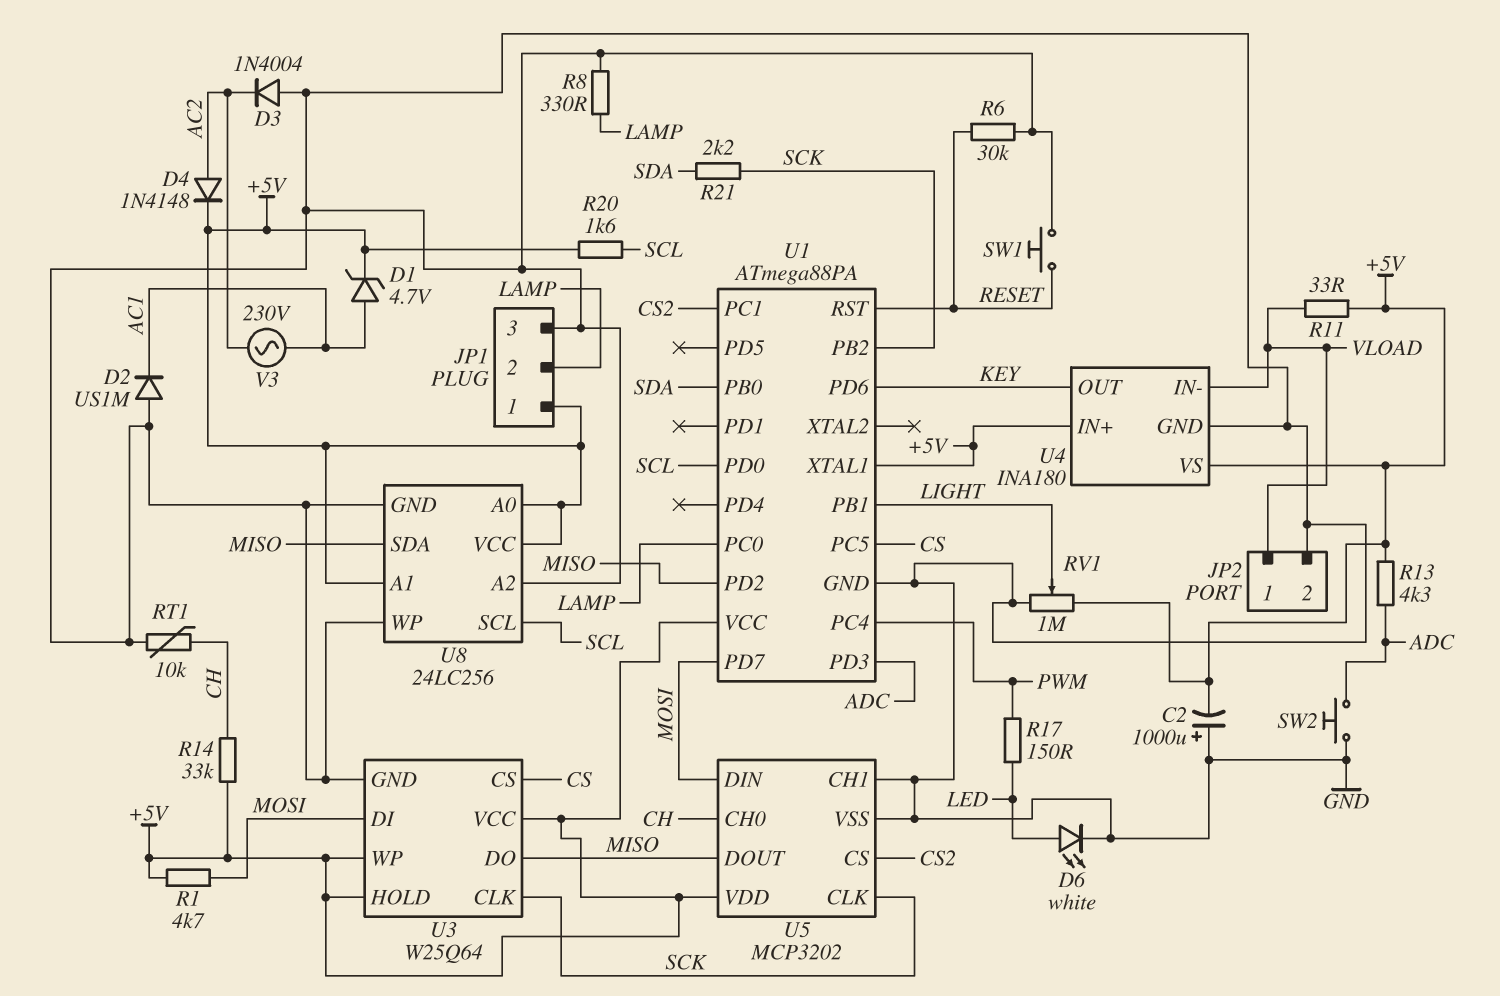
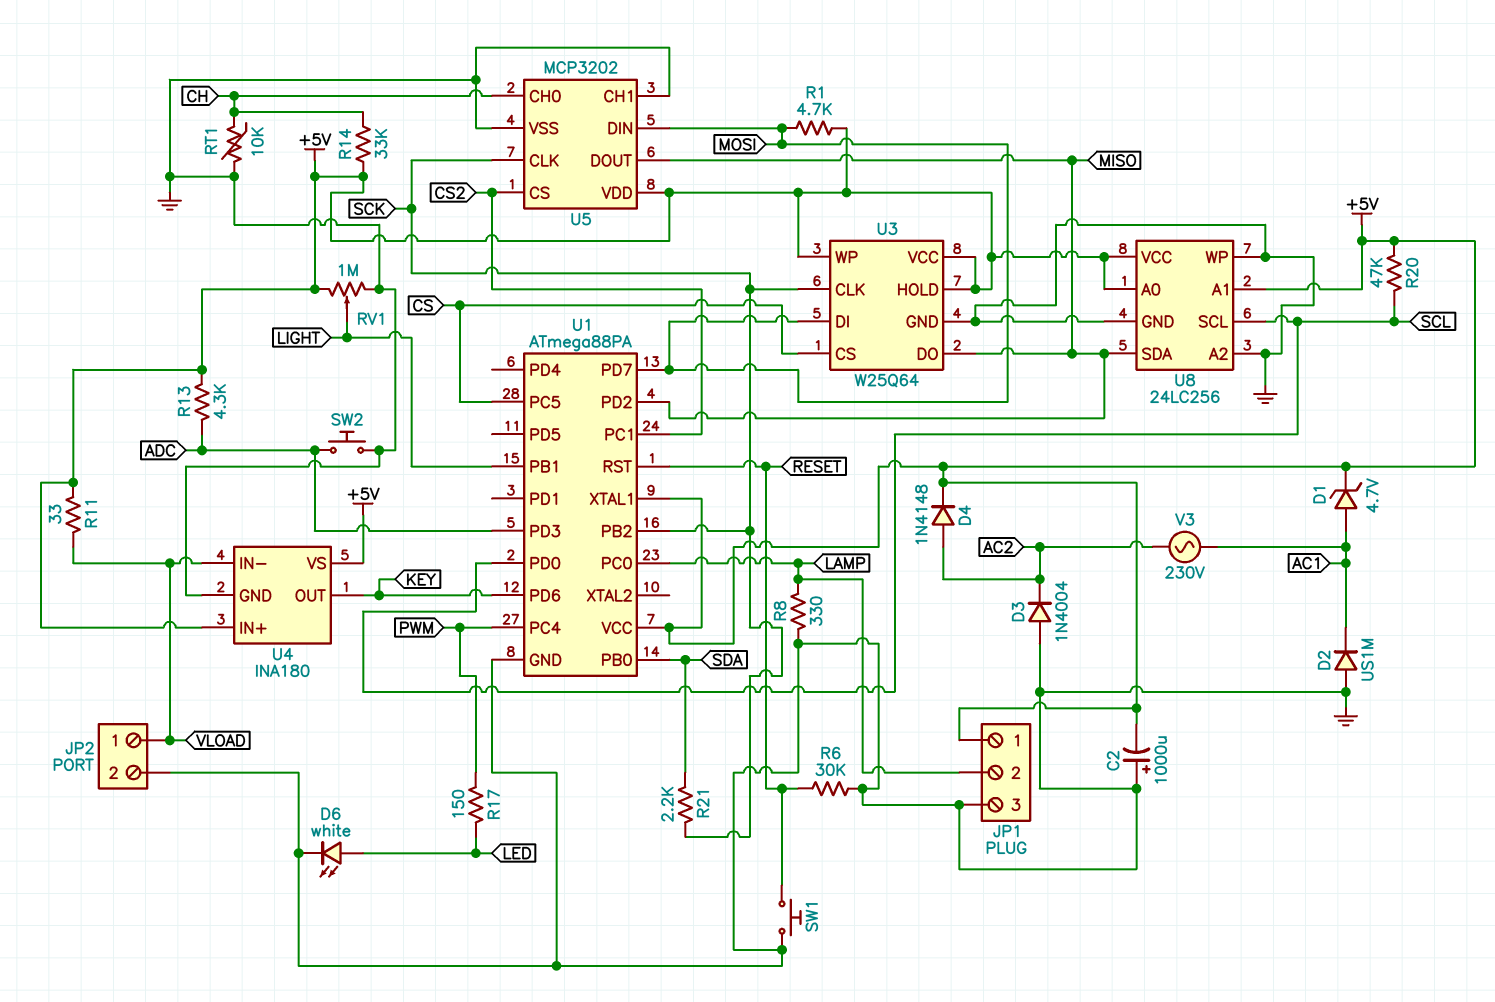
R20: 1.6k (+5V, SCL) -> 47k (+5V, SCL)

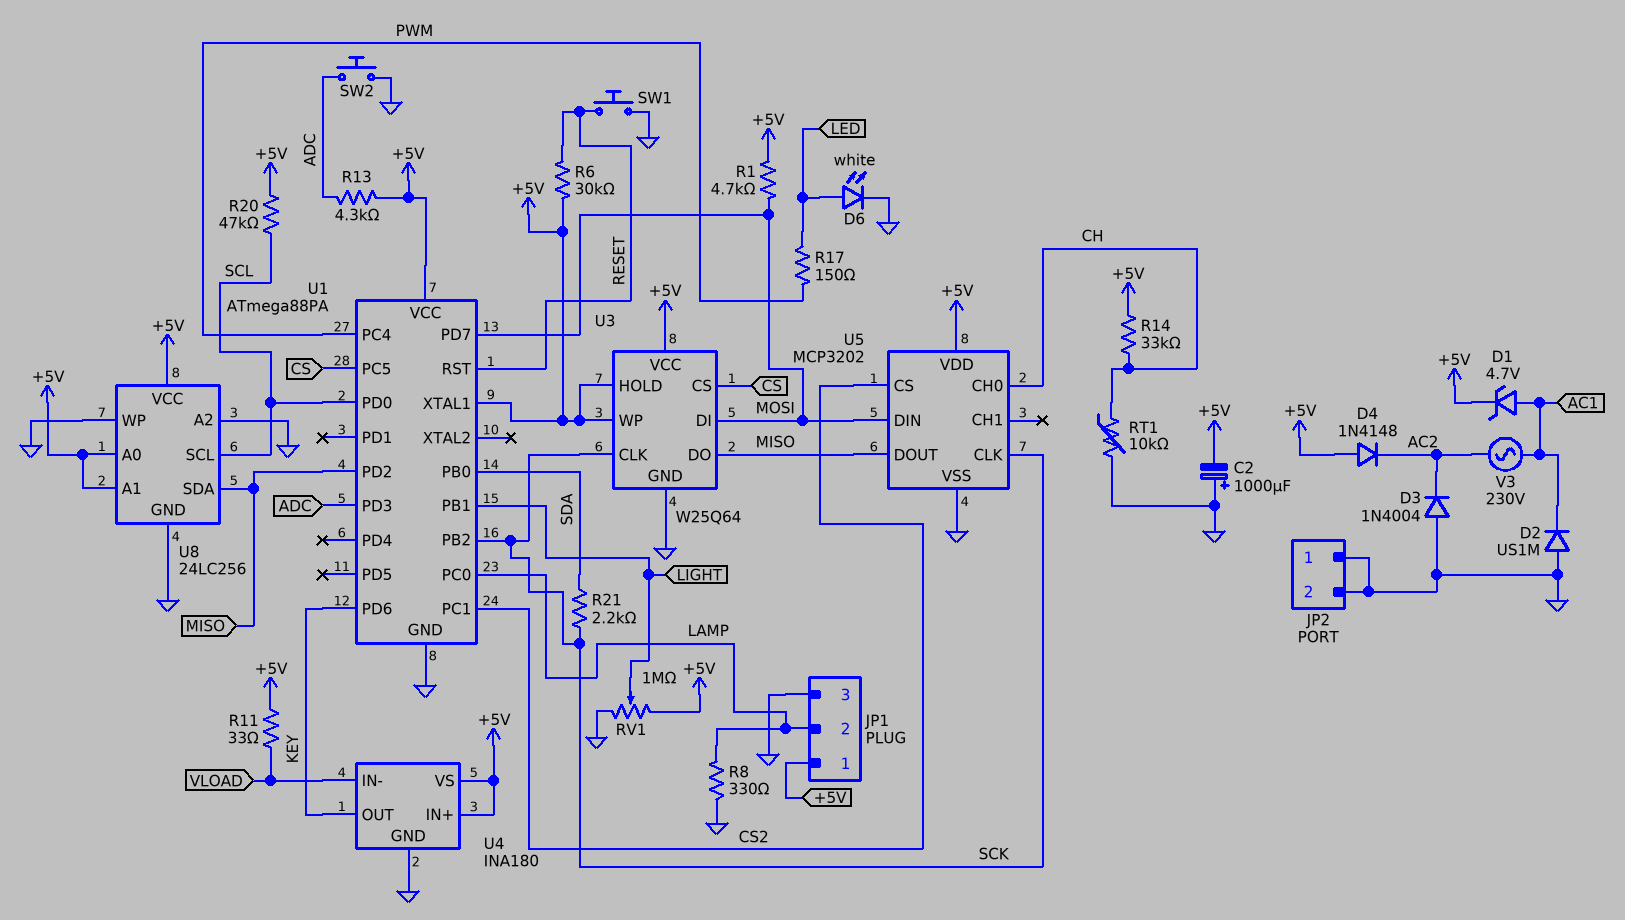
D4: diode 1N4148 (A AC2, K +5V) -> diode 1N4148 (A +5V, K AC2)
JP2 pin 1: VLOAD -> GND
R6: 30k (GND, RESET) -> 30k (+5V, RESET)
U5 pin CH1: GND -> none

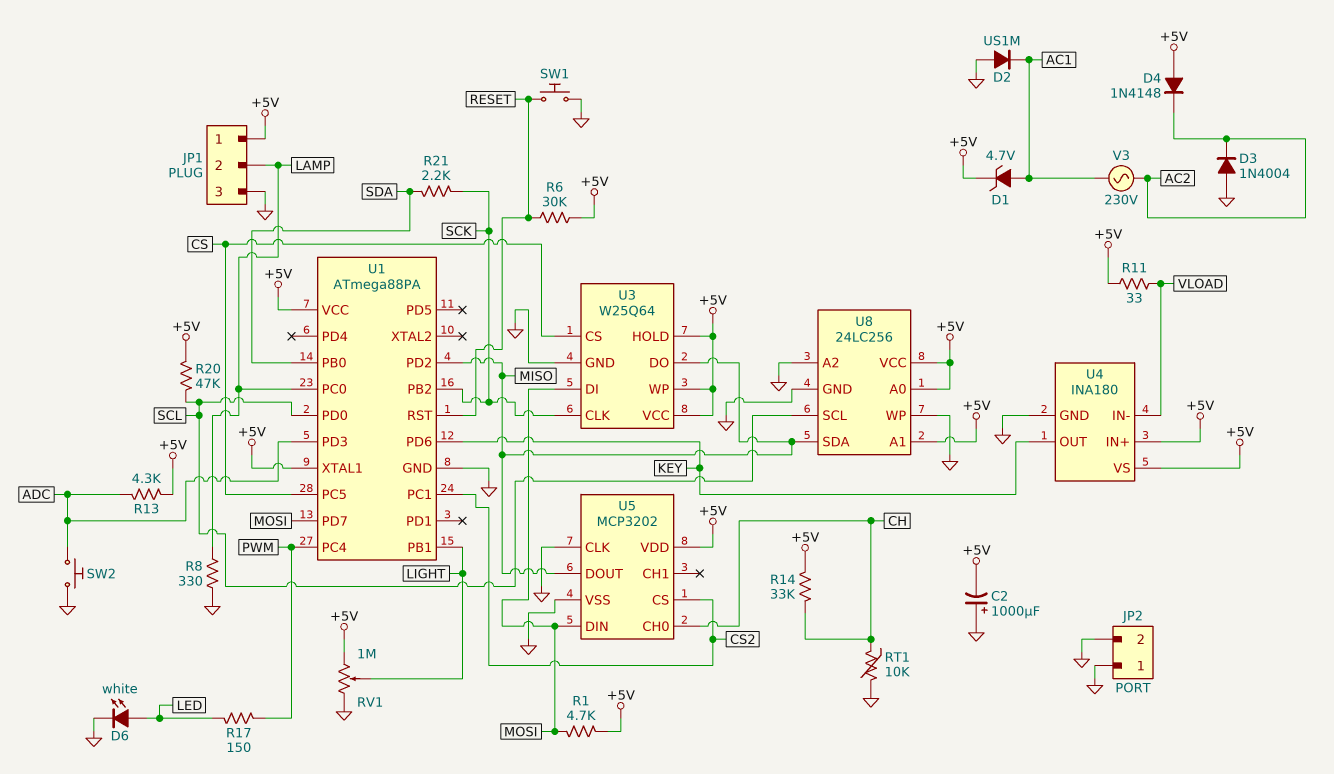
U5 pin CLK: SCK -> GND

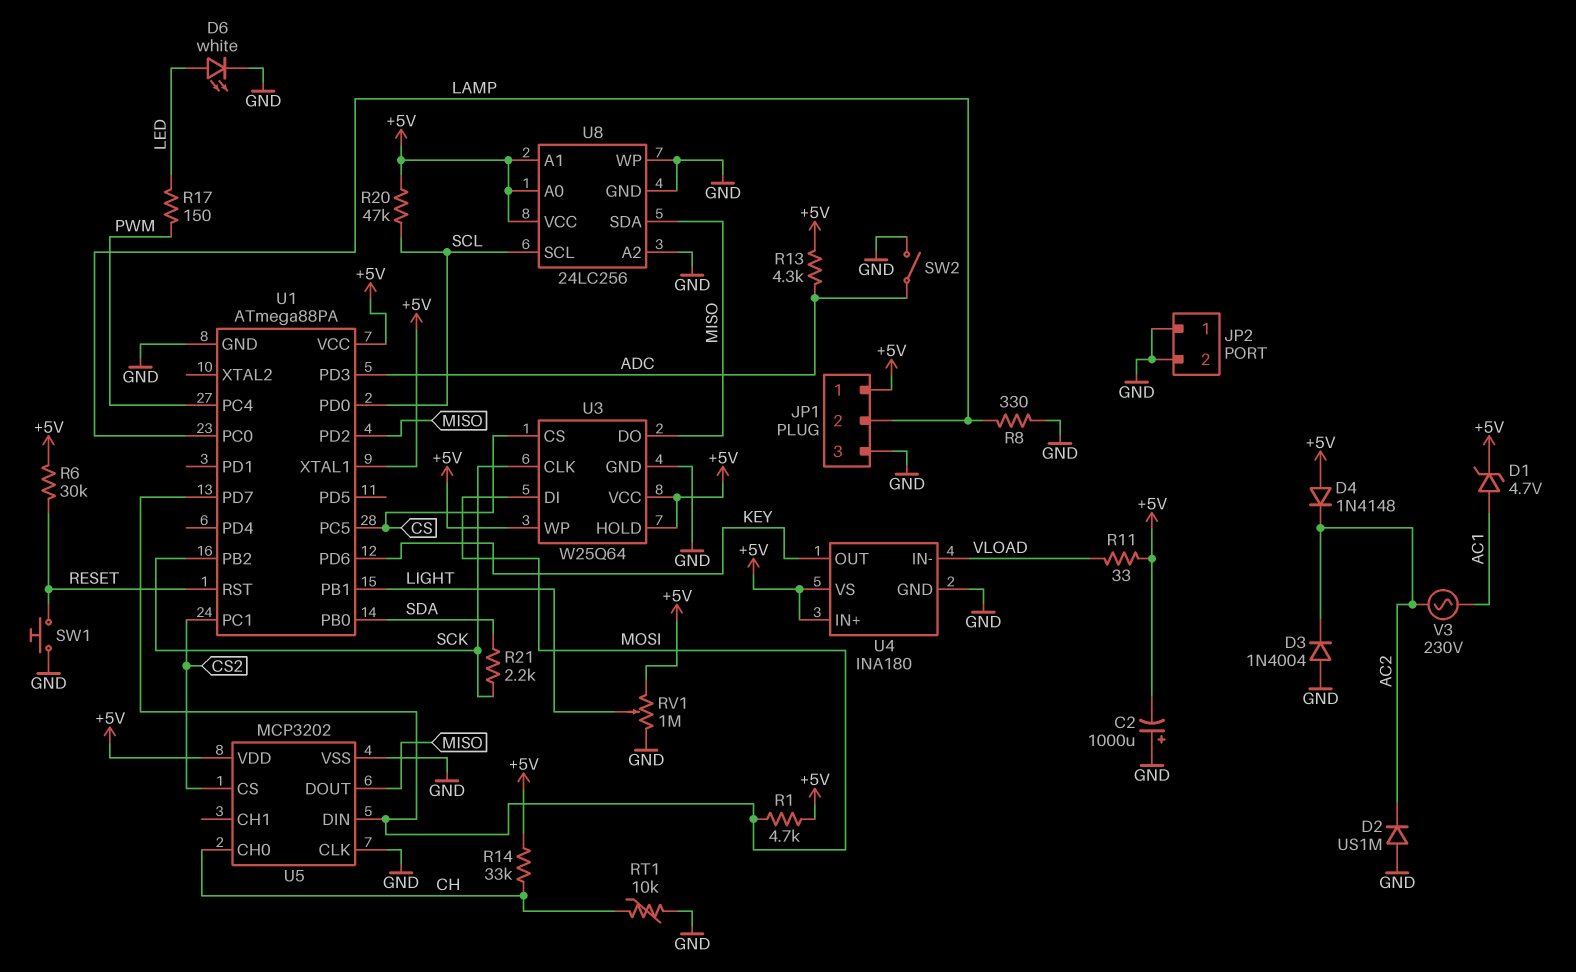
D2: diode US1M (A GND, K AC1) -> diode US1M (A GND, K AC2)
SW2: button (ADC, GND) -> switch (ADC, GND)

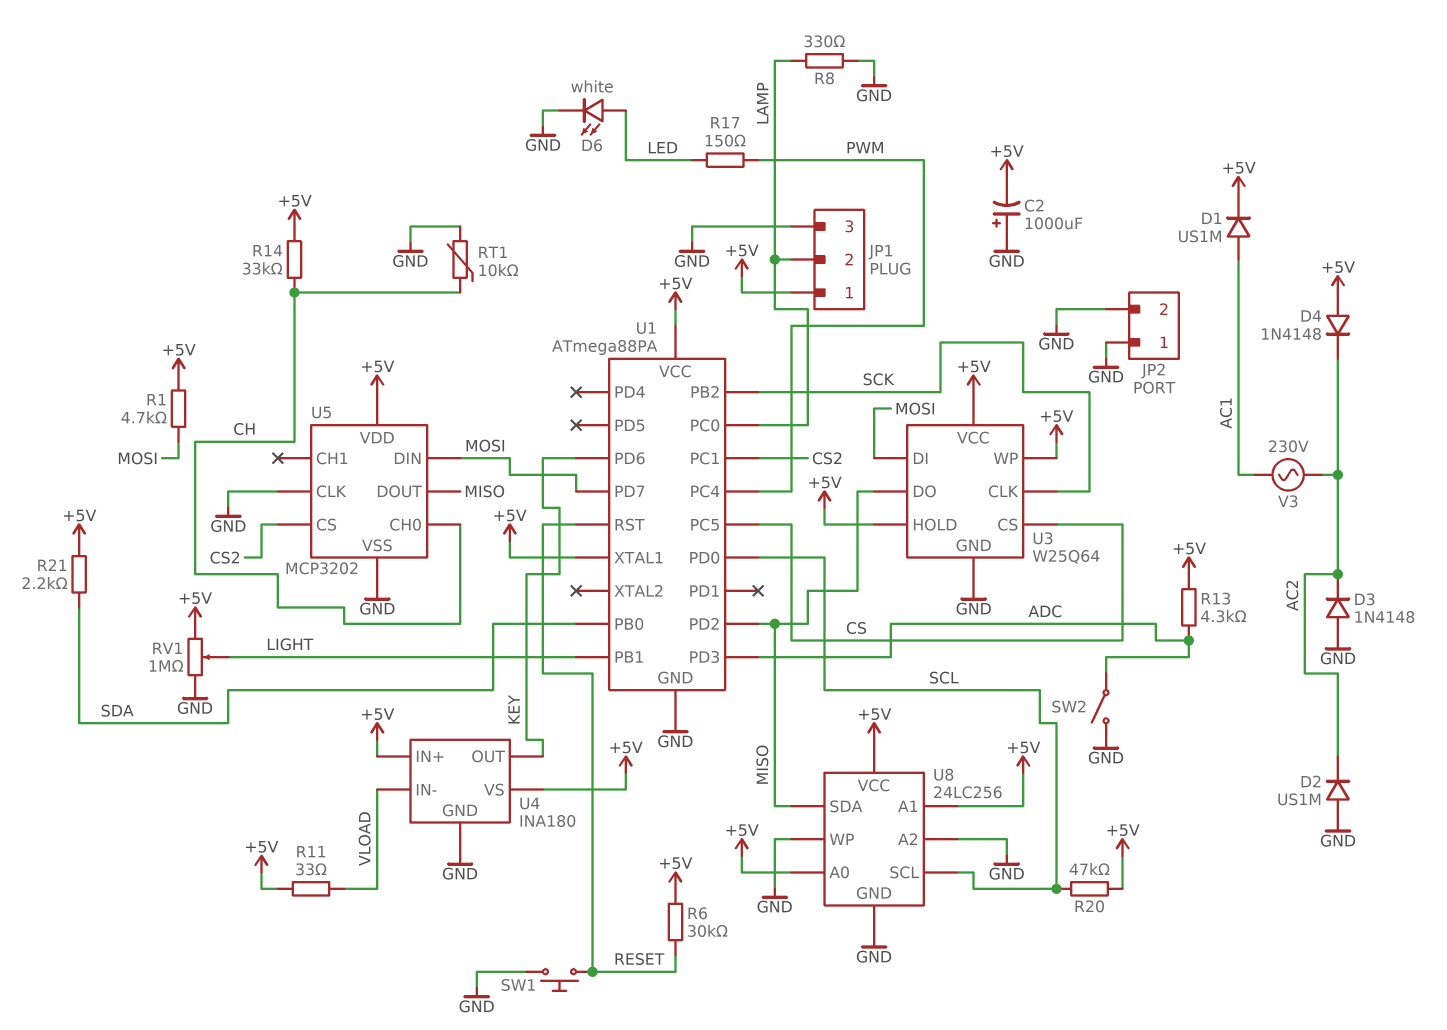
D1: zener 4.7V (A AC1, K +5V) -> diode US1M (A AC1, K +5V)
D3: diode 1N4004 (A GND, K AC2) -> diode 1N4148 (A GND, K AC2)
R21: 2.2k (SCK, SDA) -> 2.2k (+5V, SDA)

